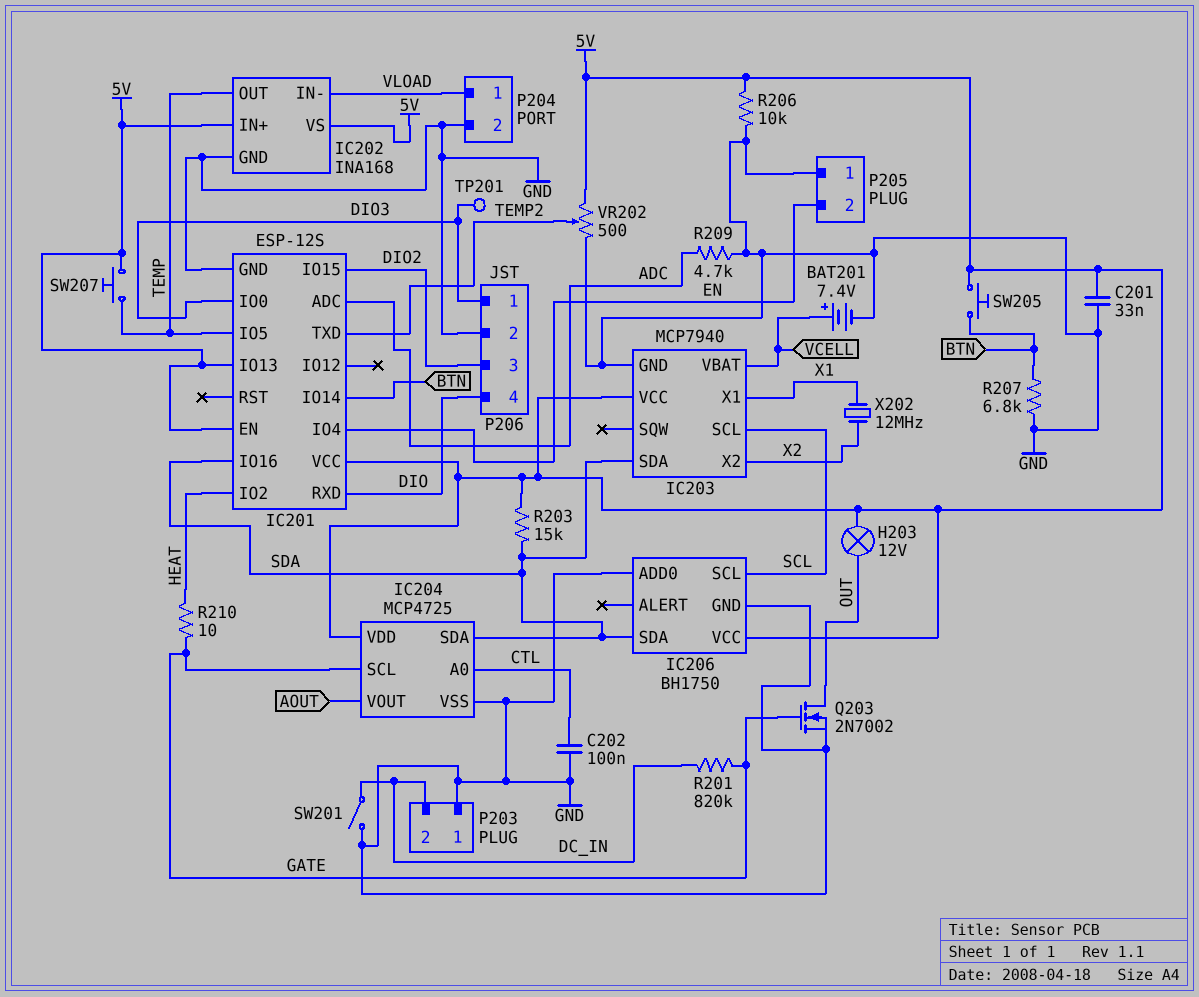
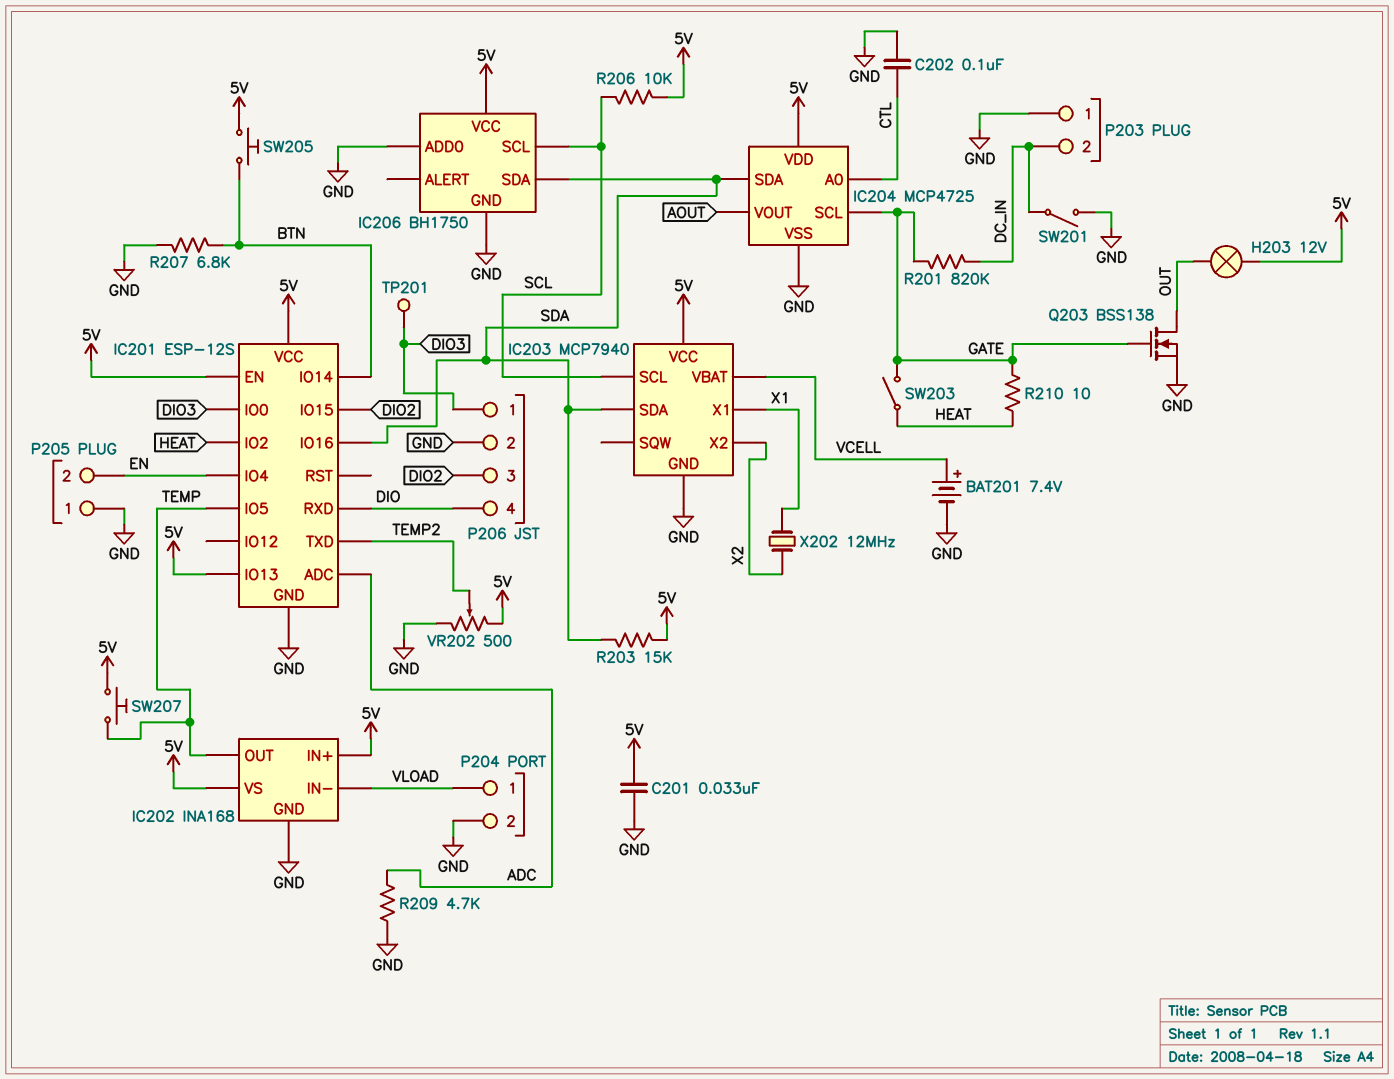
Q203: NMOS 2N7002 (G GATE, D OUT, S GND) -> NMOS BSS138 (G GATE, D OUT, S GND)
R206: 10k (5V, GND) -> 10k (5V, SCL)
SW203: none -> switch (GATE, HEAT)

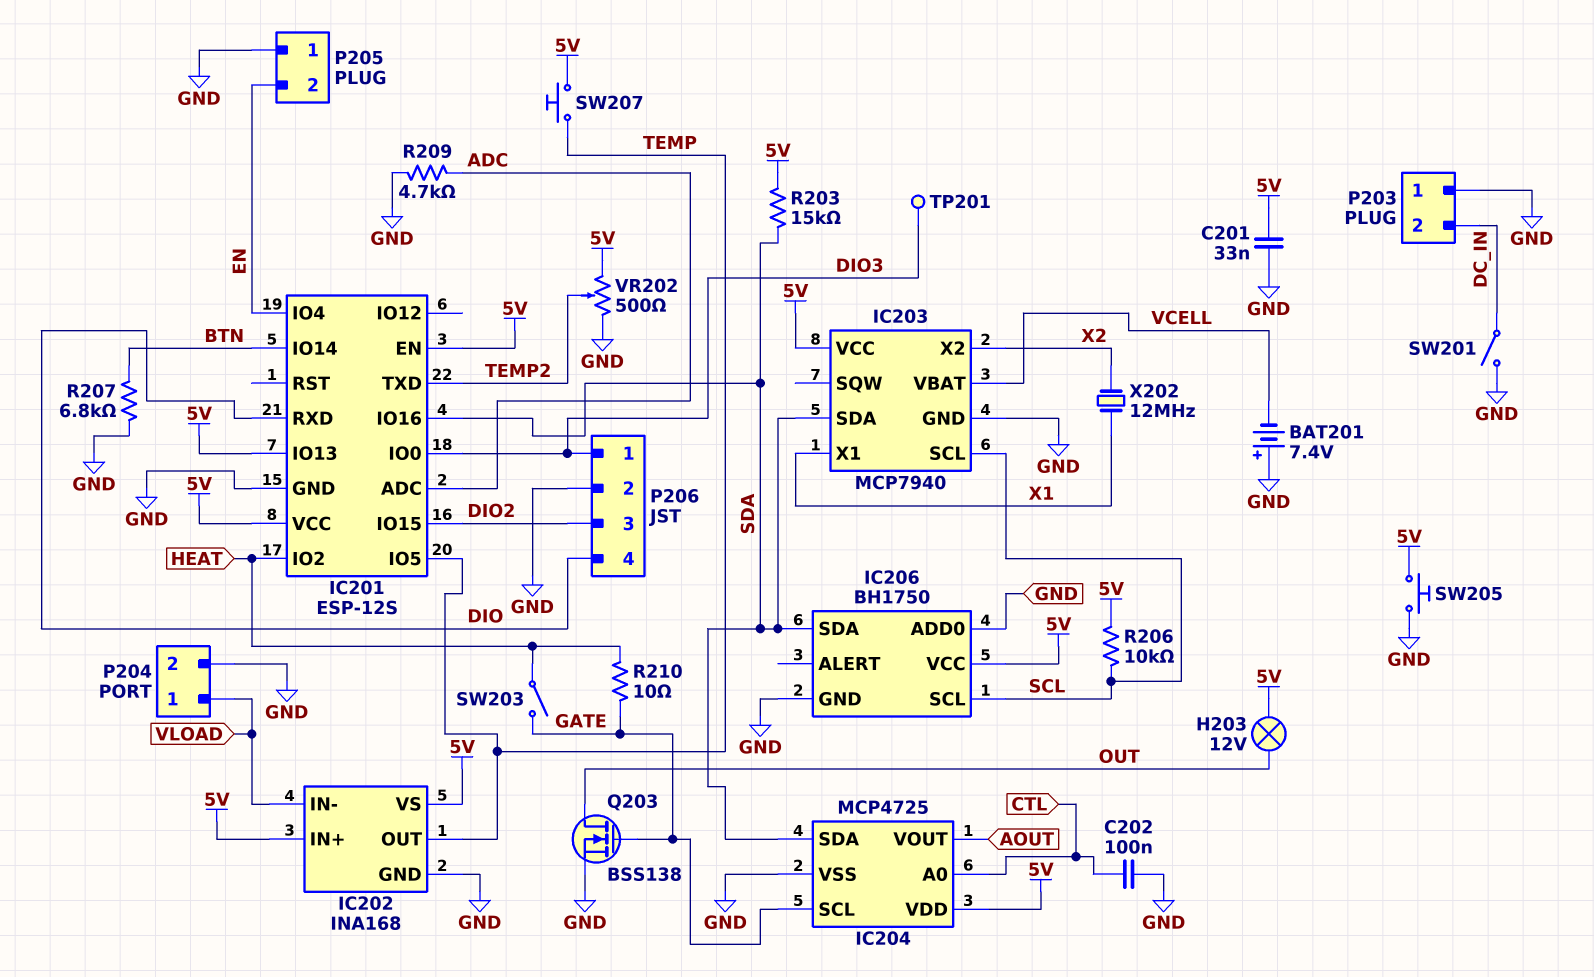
BAT201: 7.4V (plus VCELL, minus GND) -> 7.4V (plus GND, minus VCELL)
R201: 820k (DC_IN, GATE) -> none
SW205: button (5V, BTN) -> button (5V, GND)

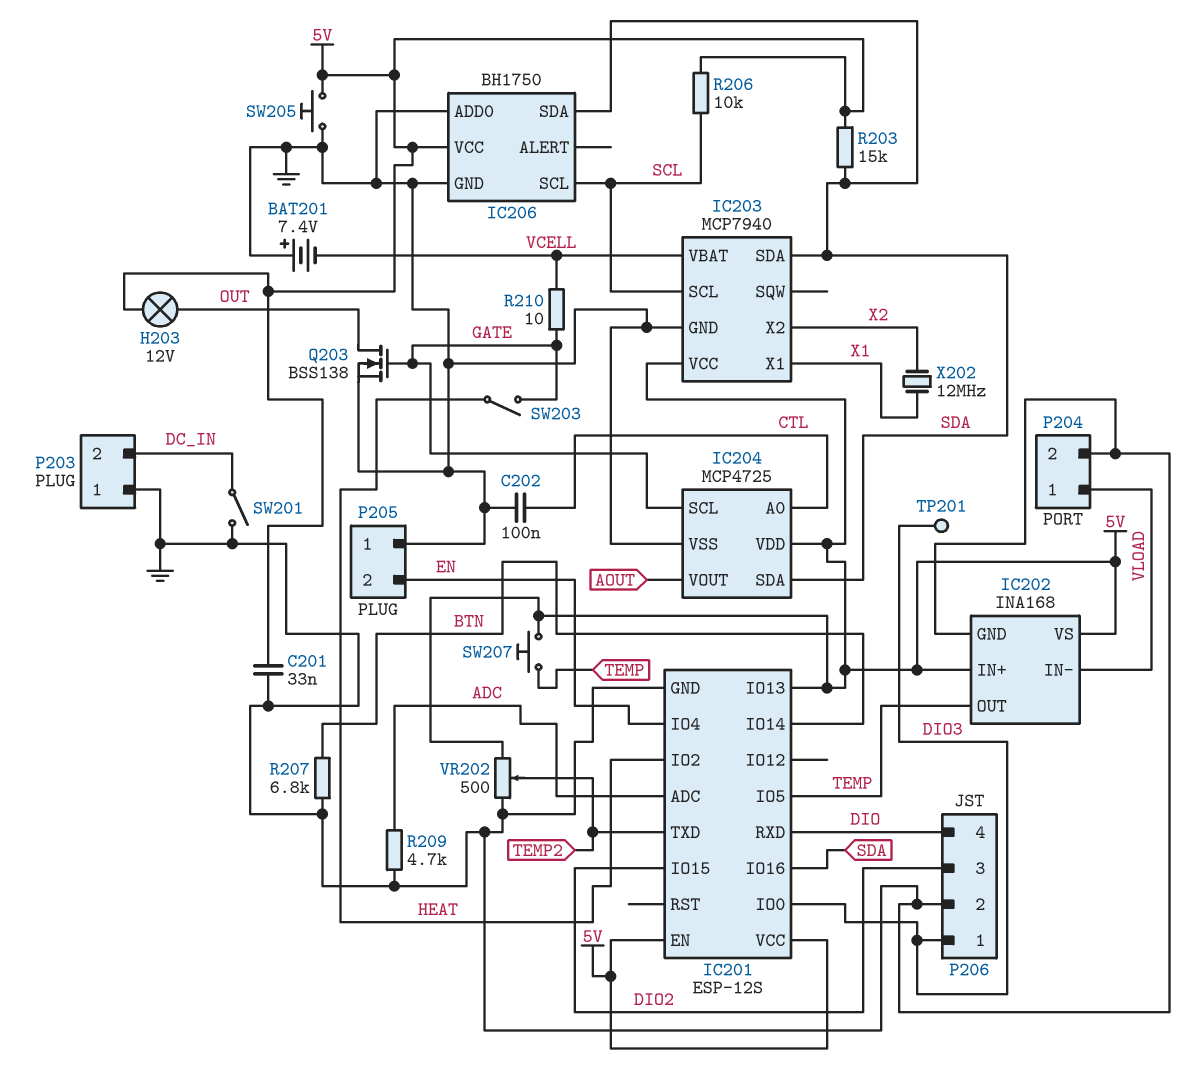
R210: 10 (GATE, HEAT) -> 10 (GATE, VCELL)

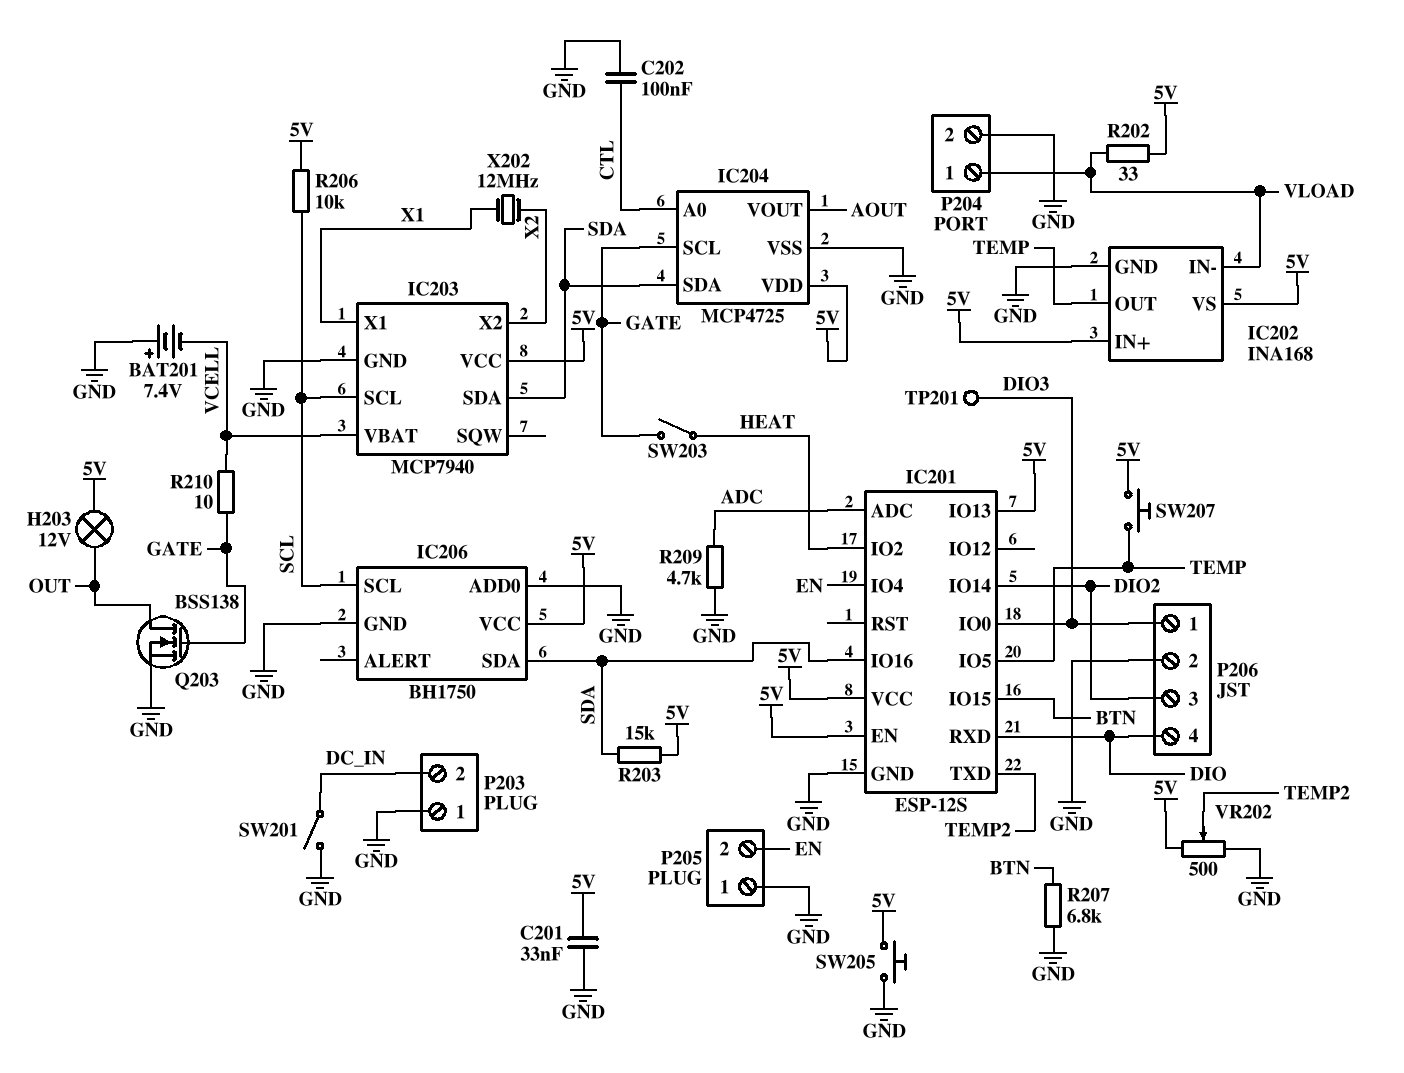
IC201 pin IO14: BTN -> DIO2
IC201 pin IO15: DIO2 -> BTN
R202: none -> 33 (5V, VLOAD)

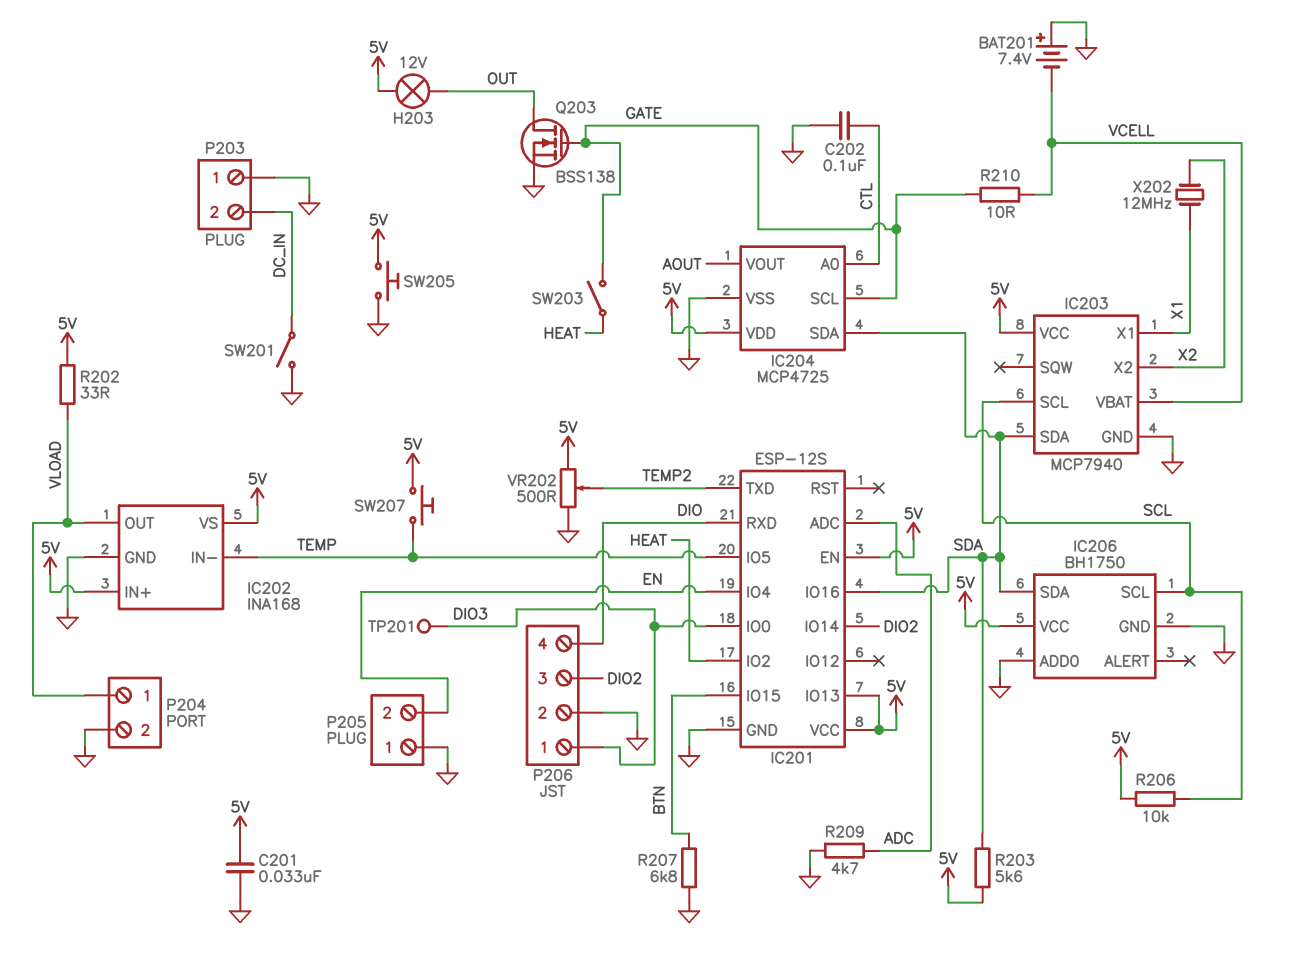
IC202 pin IN-: VLOAD -> TEMP
IC202 pin OUT: TEMP -> VLOAD
R203: 15k (5V, SDA) -> 5.6k (5V, SDA)

